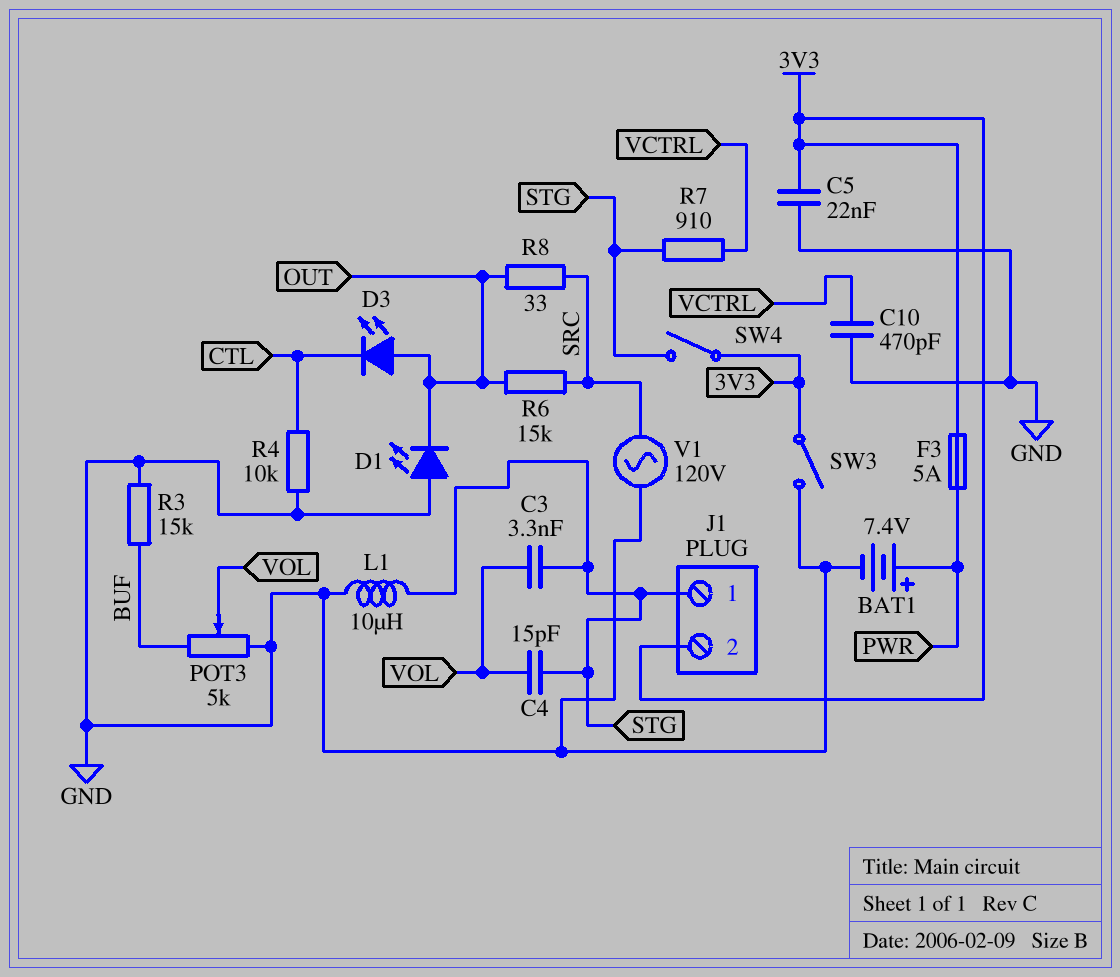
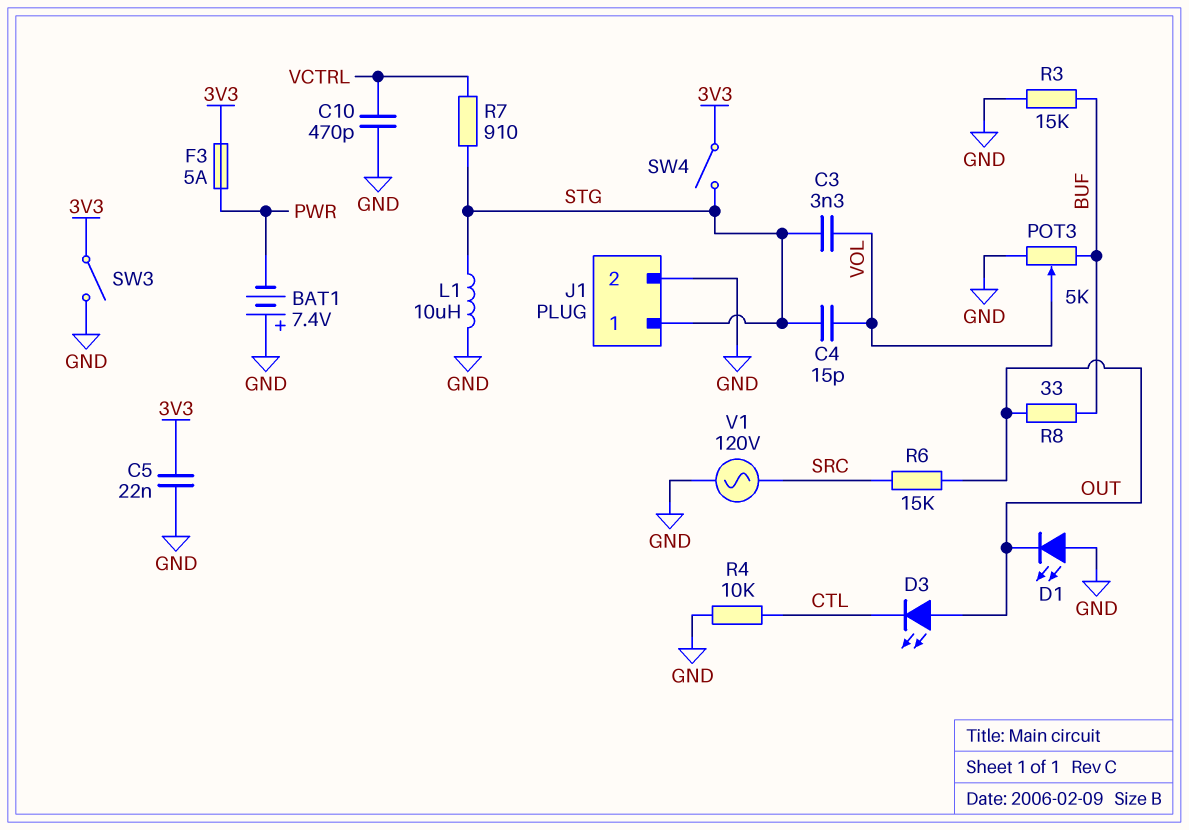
BAT1: 7.4V (plus PWR, minus GND) -> 7.4V (plus GND, minus PWR)
J1 pin 2: 3V3 -> GND
R8: 33 (OUT, SRC) -> 33 (BUF, OUT)

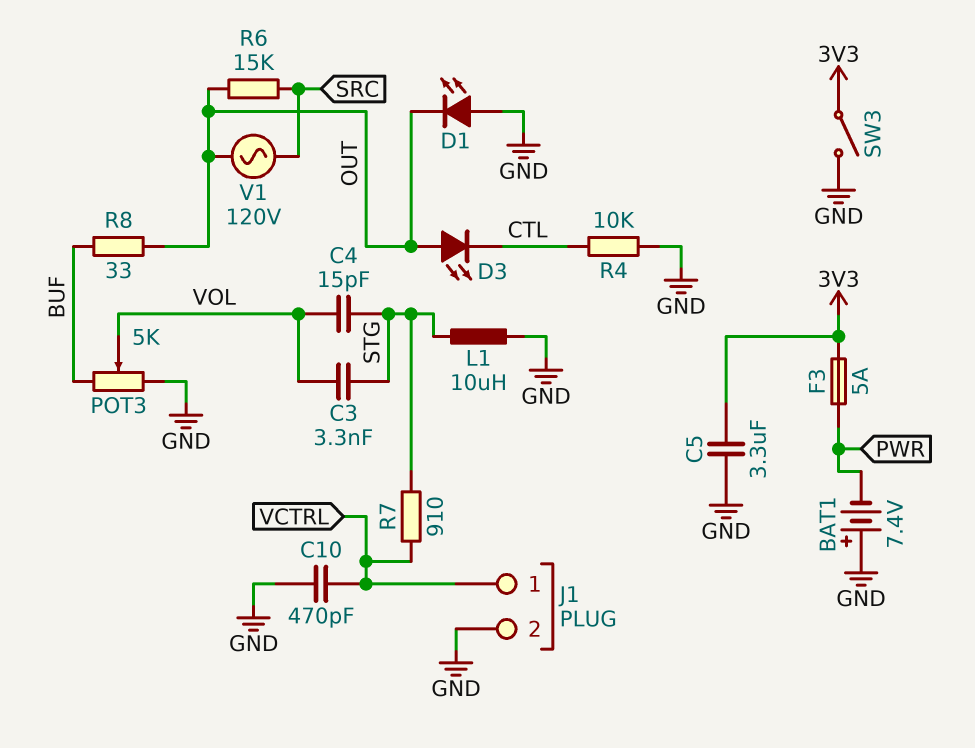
C5: 22nF (3V3, GND) -> 3.3uF (3V3, GND)
J1 pin 1: STG -> VCTRL
R3: 15k (BUF, GND) -> none
SW4: switch (3V3, STG) -> none
V1: AC 120V (GND, SRC) -> AC 120V (OUT, SRC)

